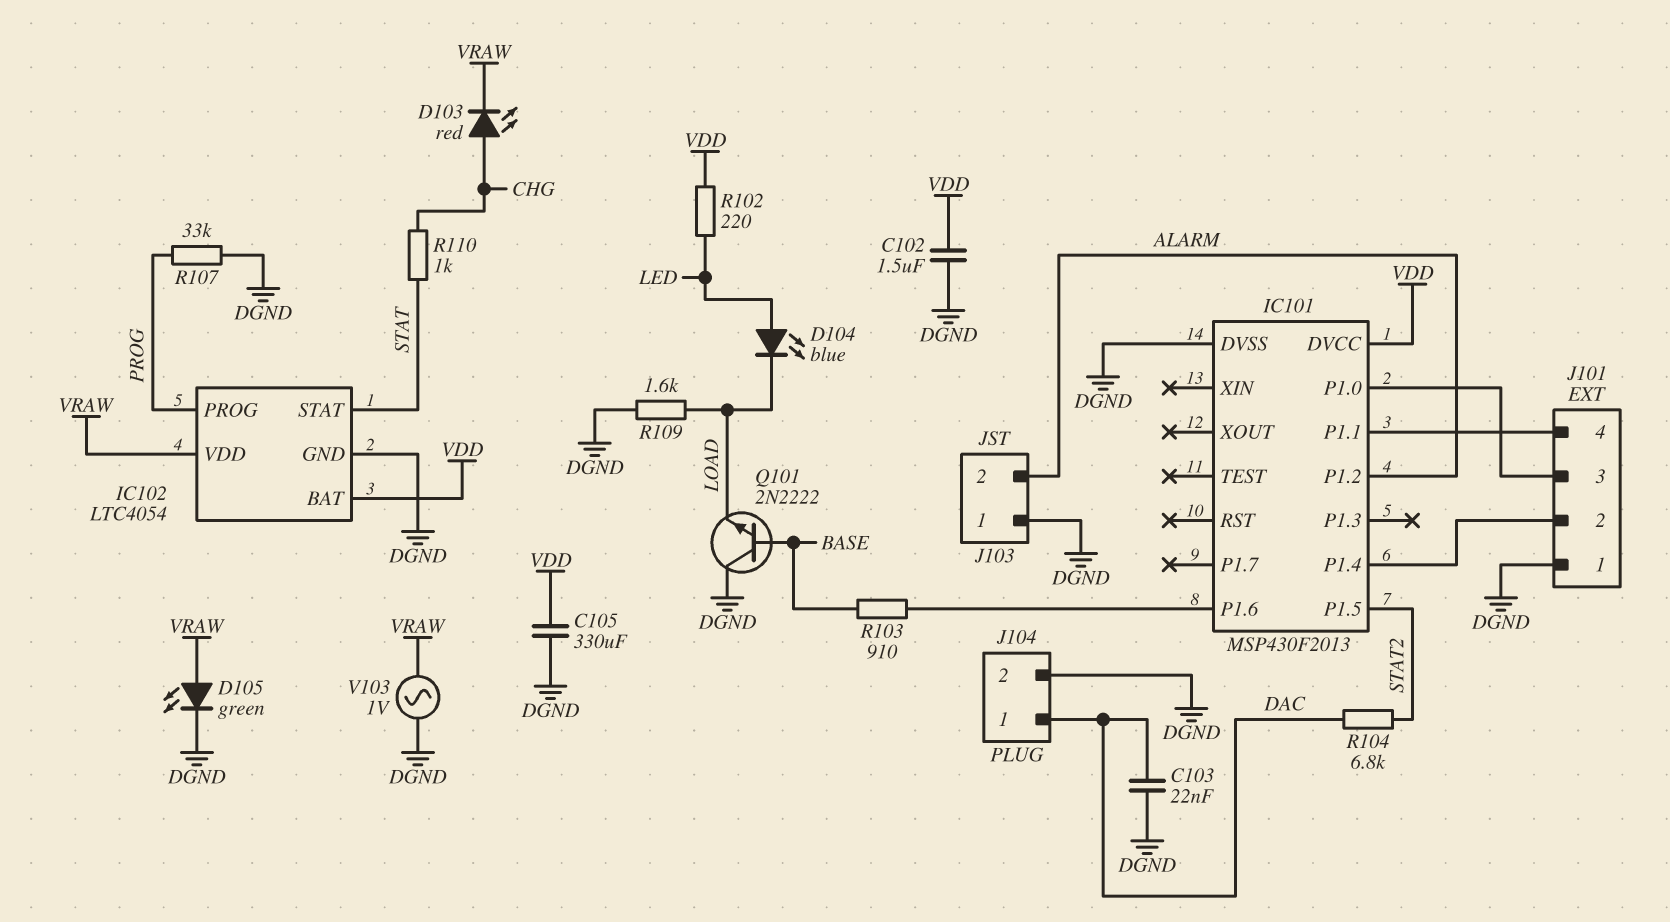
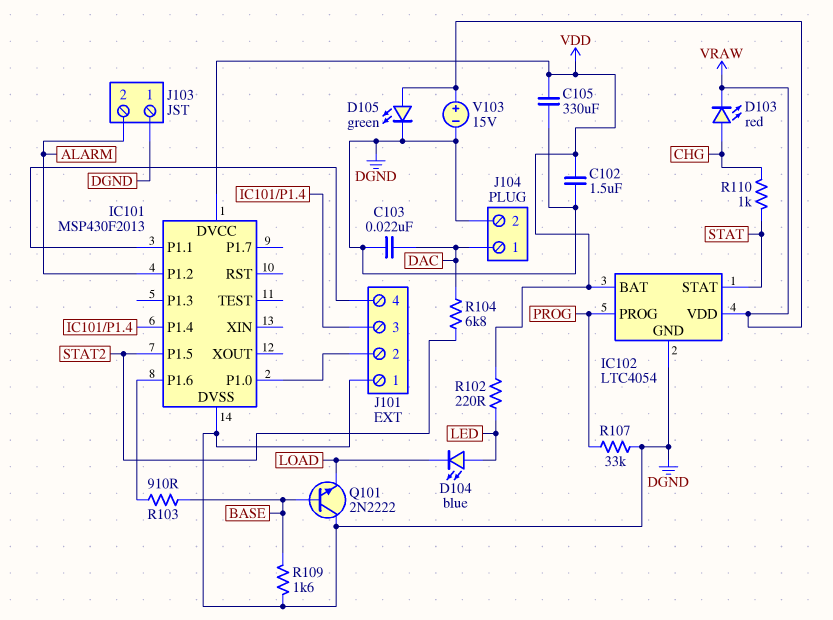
J101 pin 2: IC101/P1.4 -> IC101/P1.0
J101 pin 3: IC101/P1.0 -> IC101/P1.4
R109: 1.6k (DGND, LOAD) -> 1.6k (BASE, DGND)
V103: AC 1V (DGND, VRAW) -> 15V (plus VRAW, minus DGND)

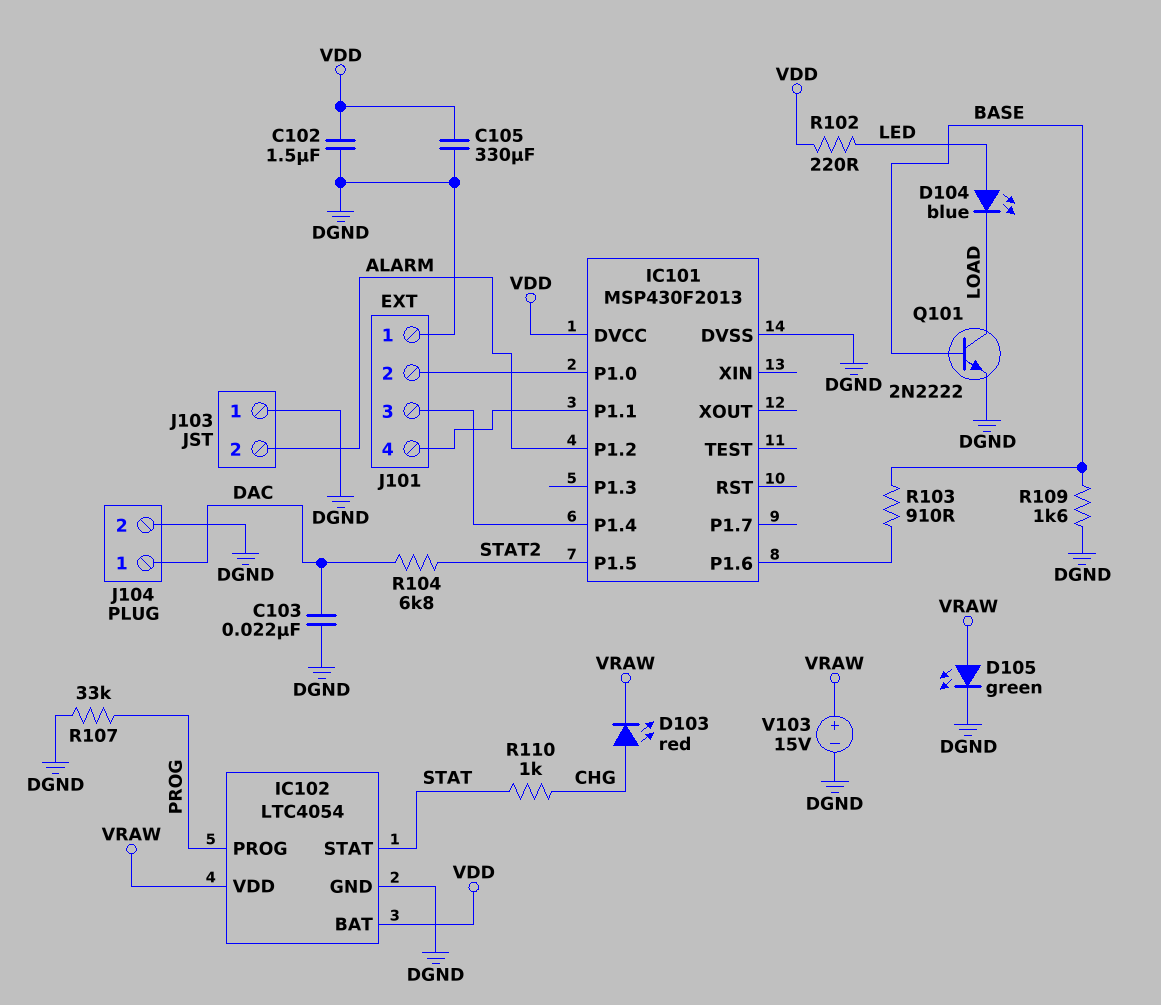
Q101: NPN 2N2222 (B BASE, C DGND, E LOAD) -> NPN 2N2222 (B BASE, C LOAD, E DGND)

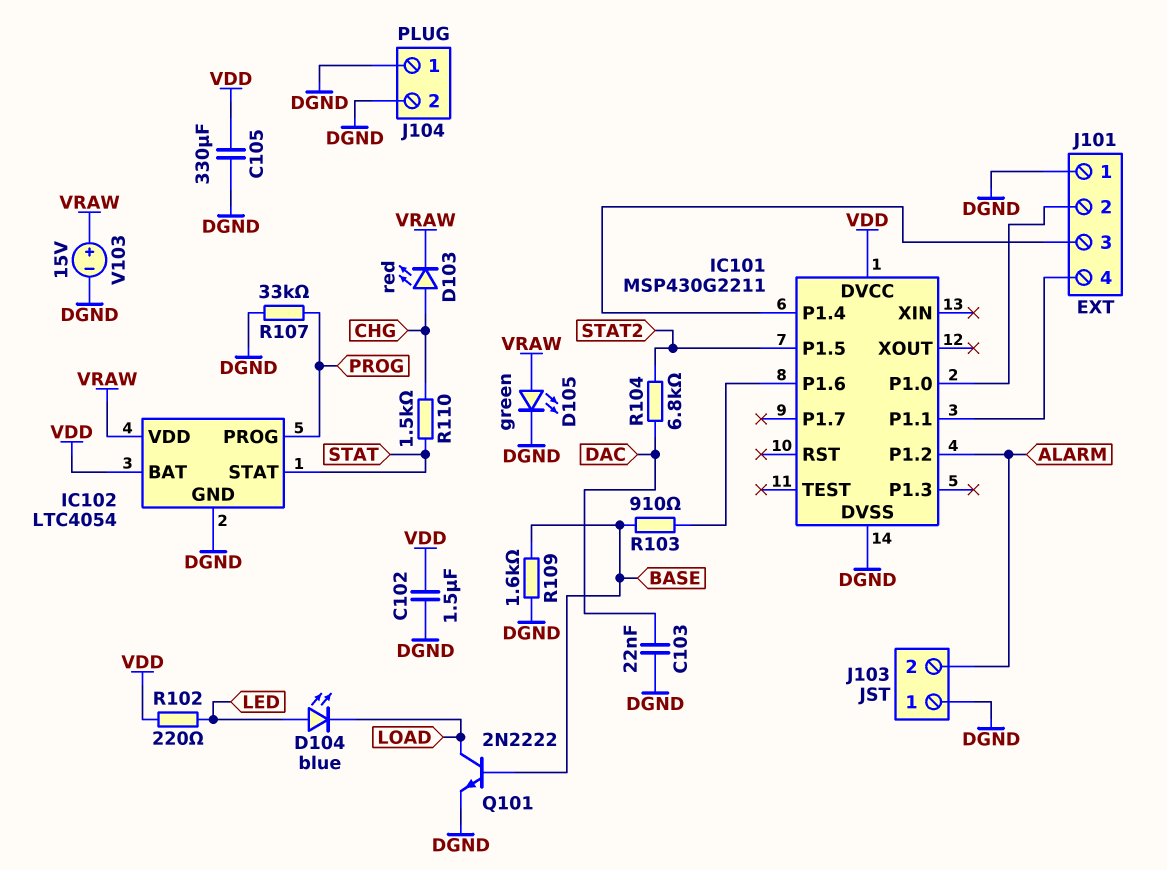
IC101: MSP430F2013 -> MSP430G2211
J104 pin 1: DAC -> DGND
R110: 1k (CHG, STAT) -> 1.5k (CHG, STAT)

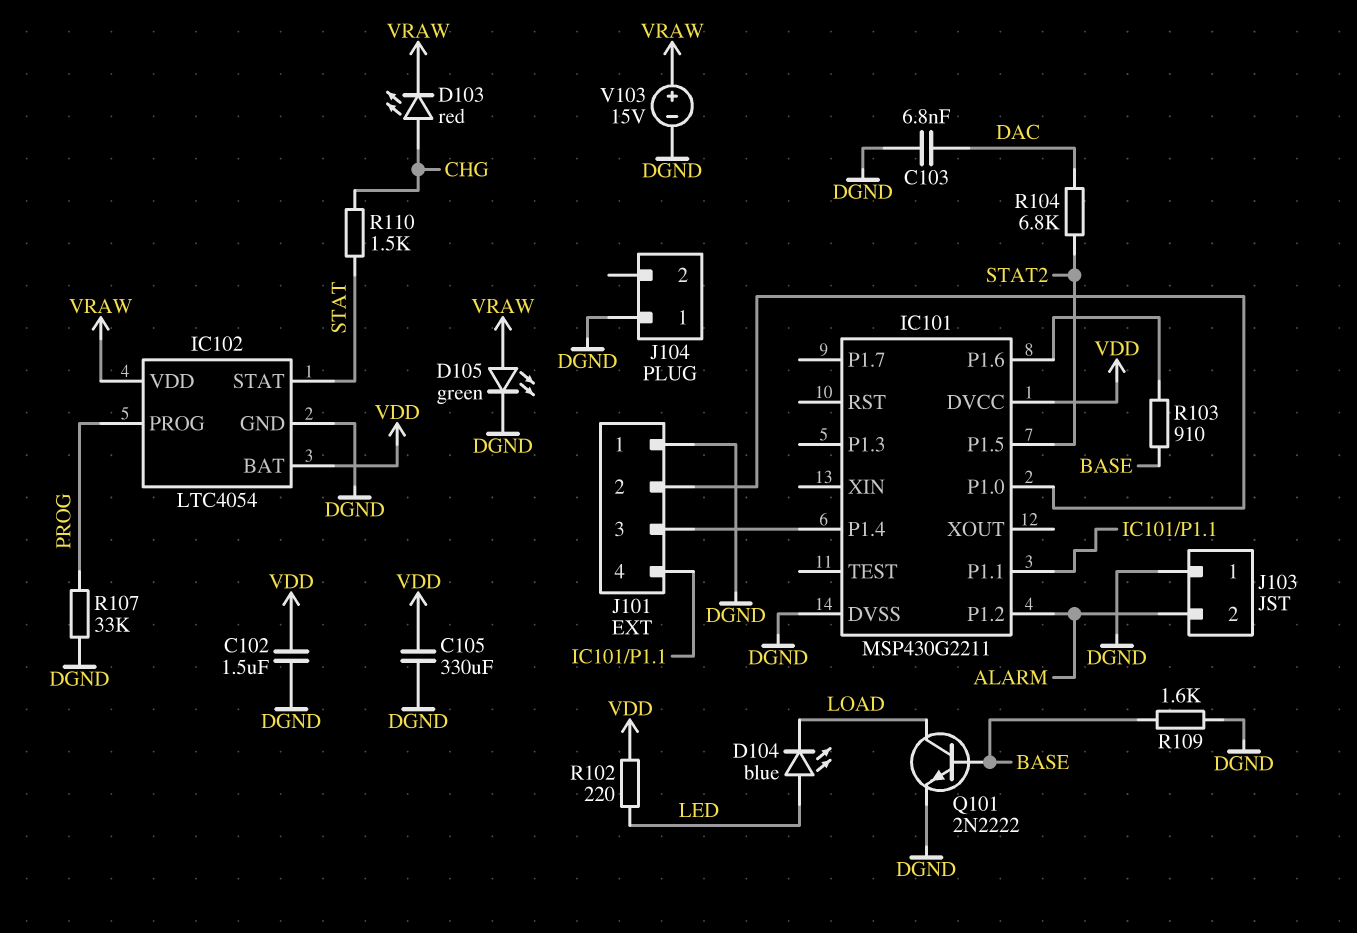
C103: 22nF (DAC, DGND) -> 6.8nF (DAC, DGND)
J104 pin 2: DGND -> none

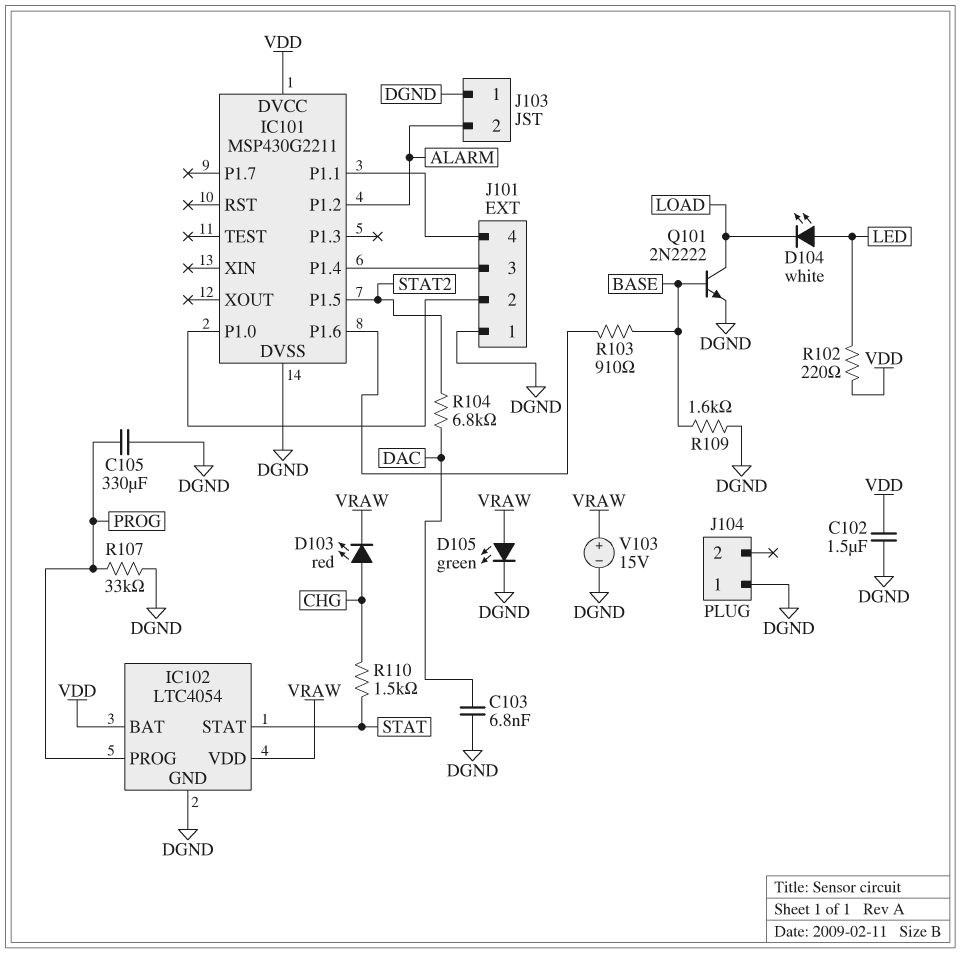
C105: 330uF (DGND, VDD) -> 330uF (DGND, PROG)
D104: LED blue (A LED, K LOAD) -> LED white (A LED, K LOAD)

